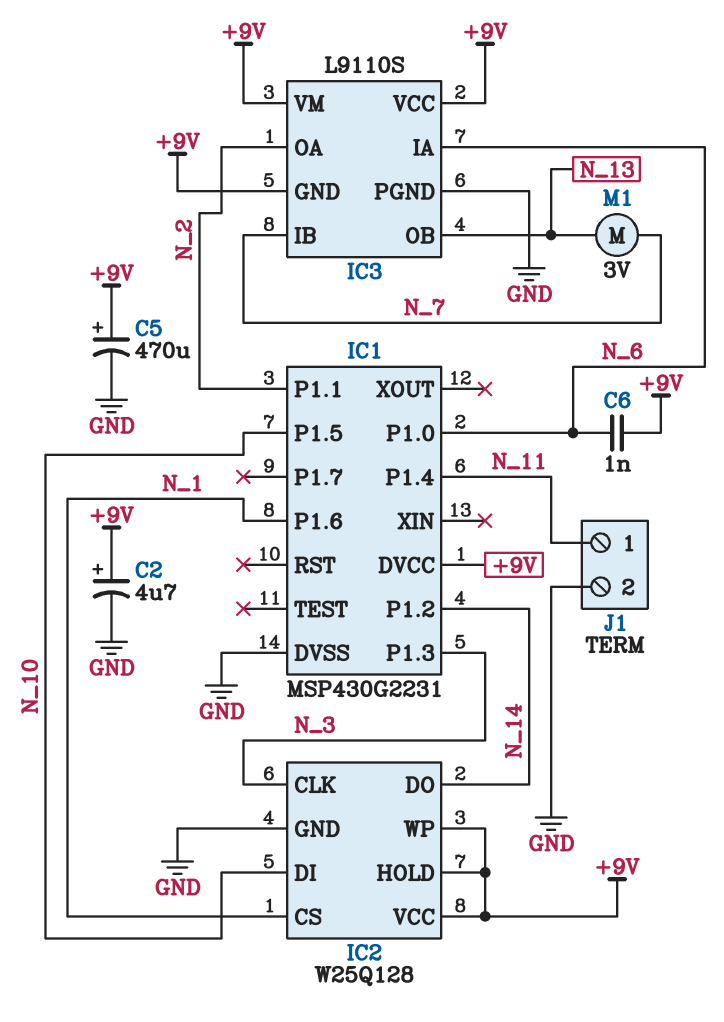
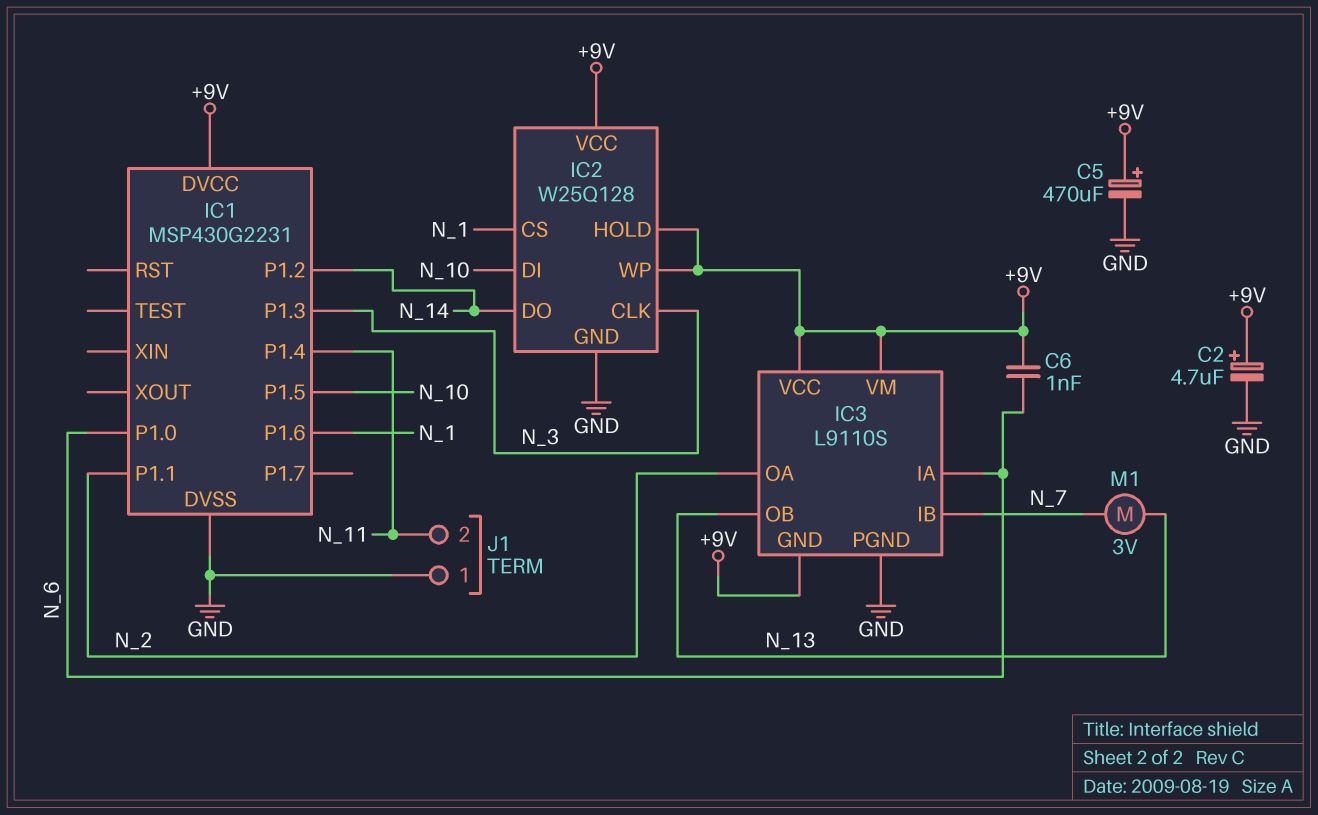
J1 pin 1: N_11 -> GND
J1 pin 2: GND -> N_11

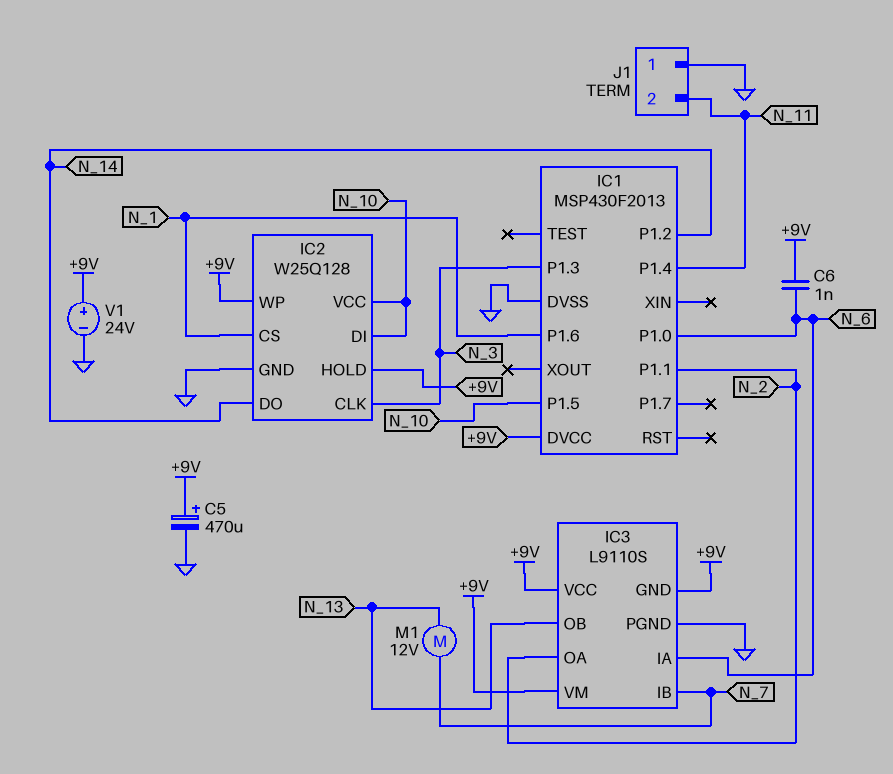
C2: 4.7uF (plus +9V, minus GND) -> none
IC1: MSP430G2231 -> MSP430F2013
IC2 pin VCC: +9V -> N_10
M1: motor 3V (N_7, N_13) -> motor 12V (N_7, N_13)
V1: none -> 24V (plus +9V, minus GND)

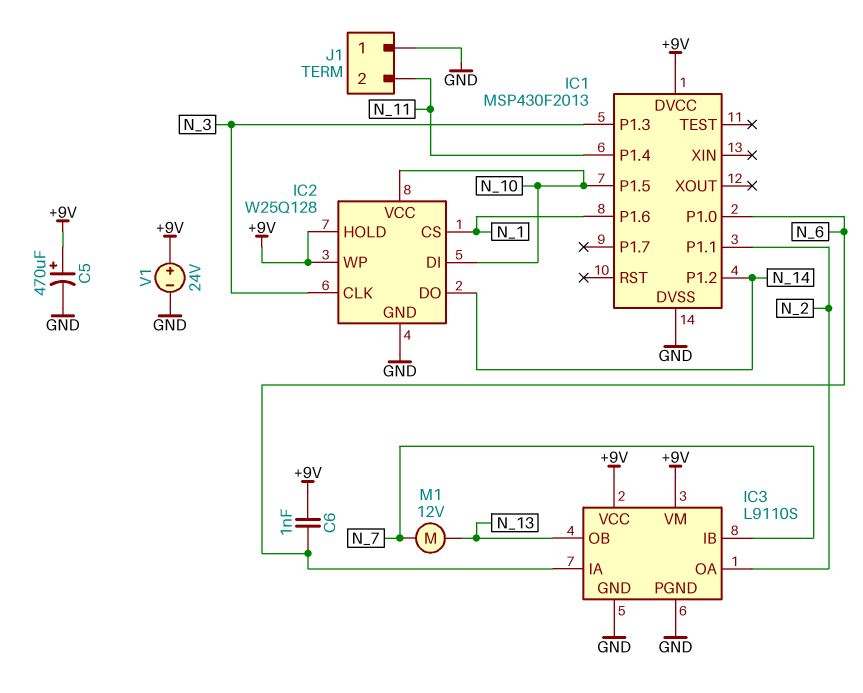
IC3 pin GND: +9V -> GND

